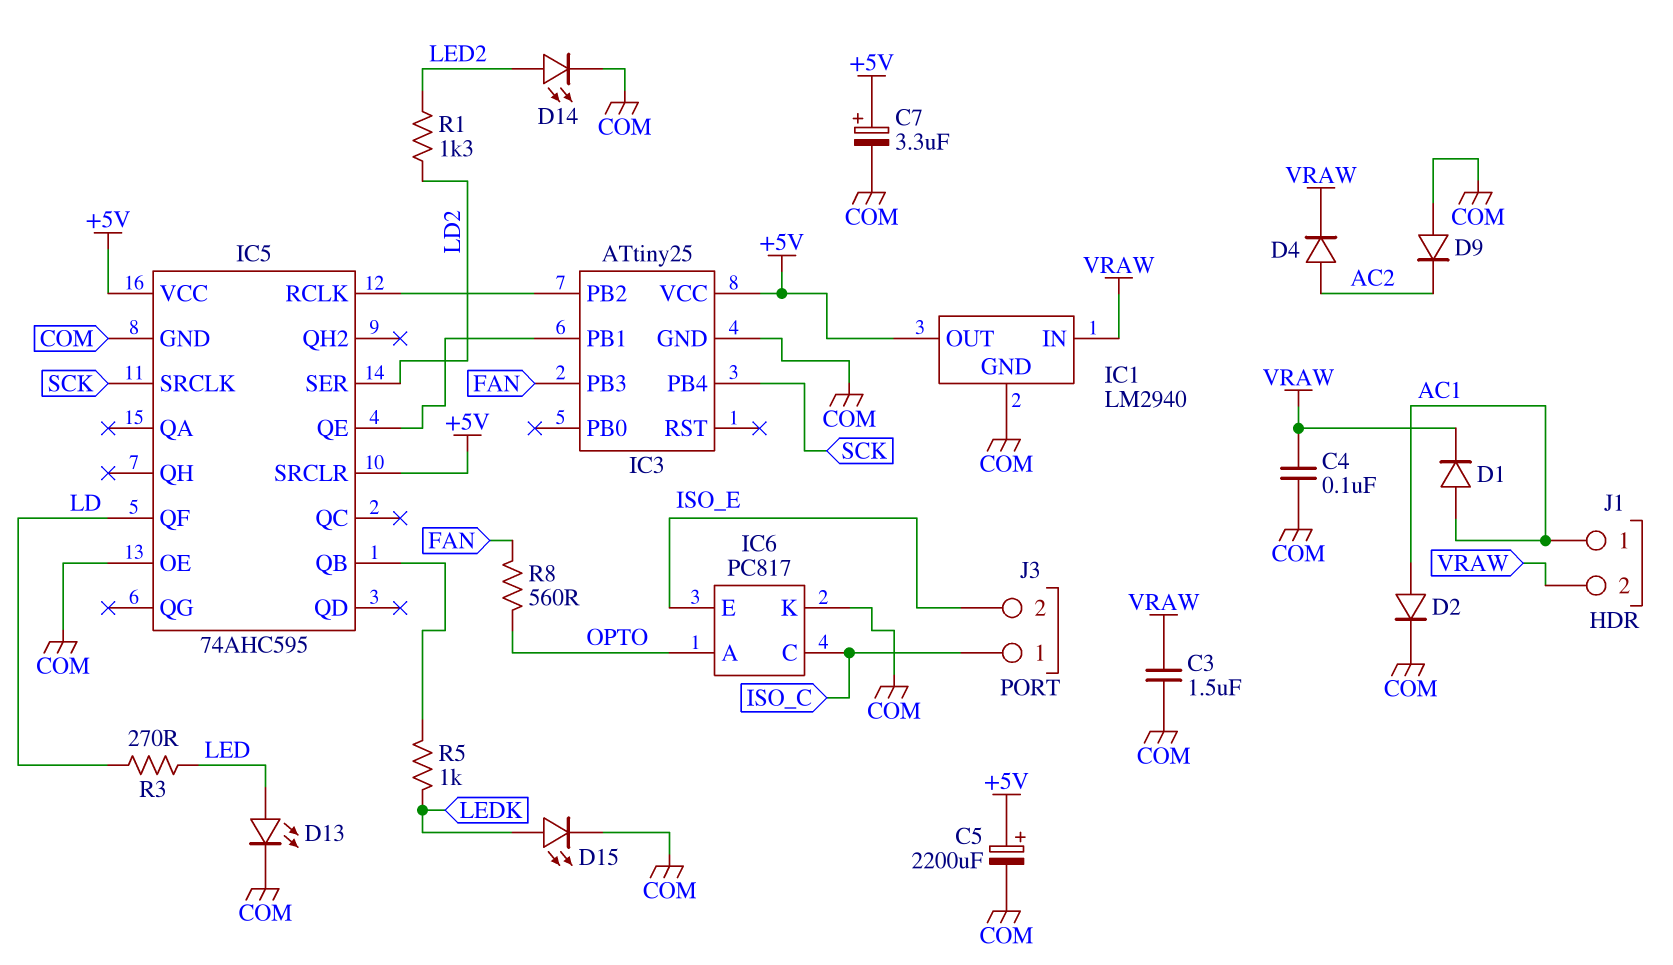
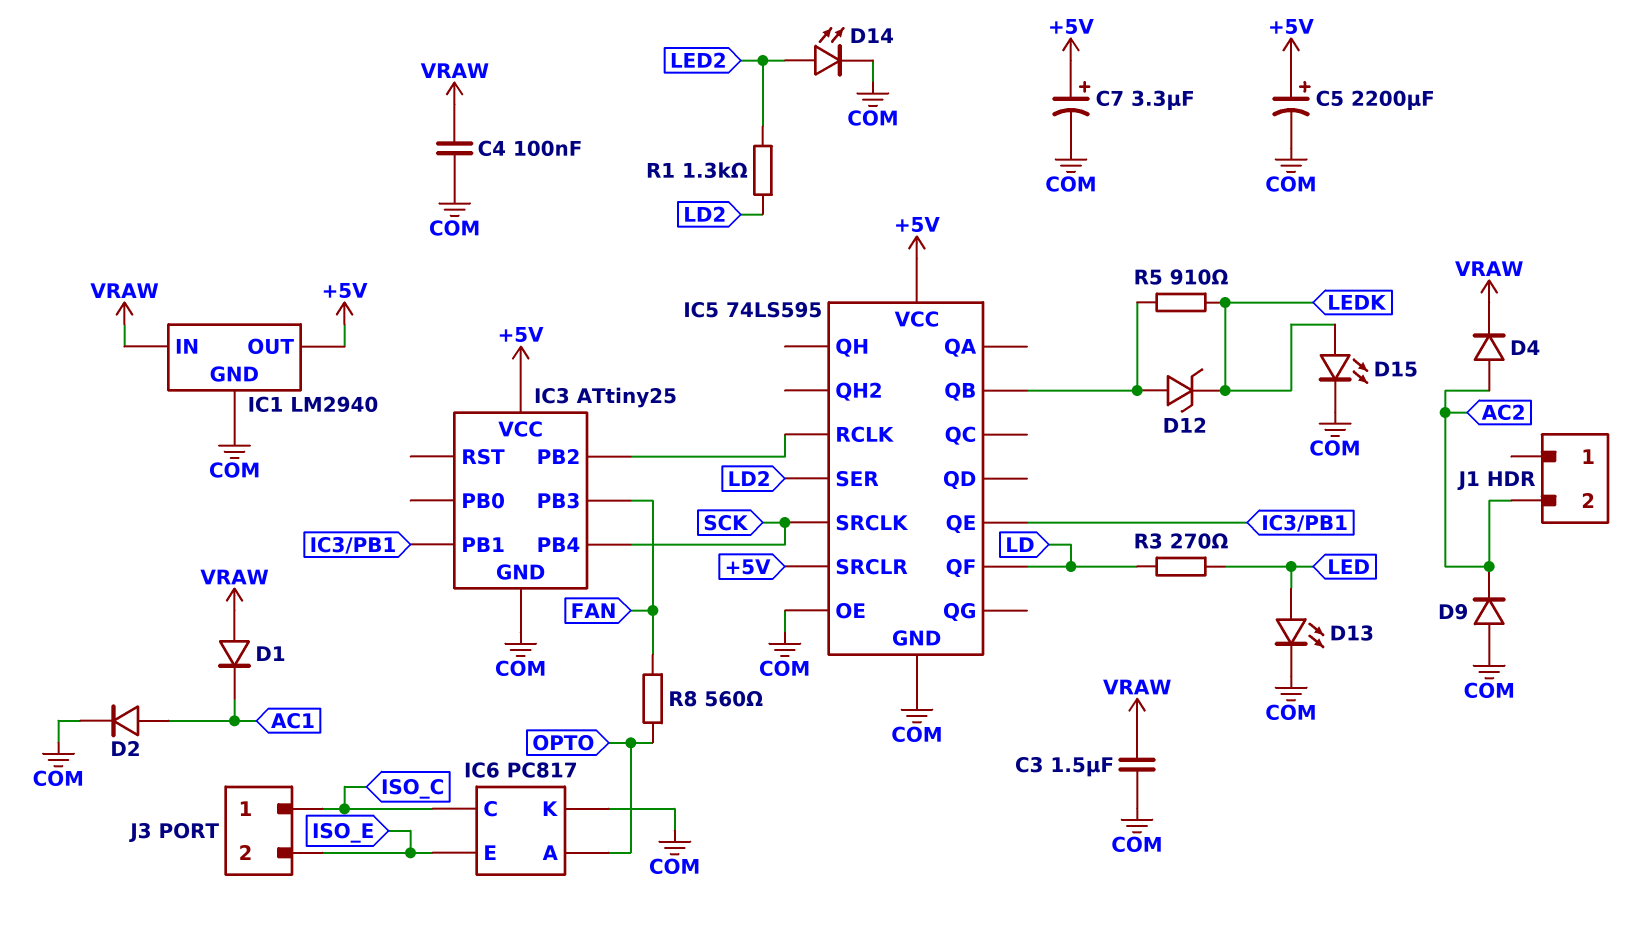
D1: diode (A AC1, K VRAW) -> diode (A VRAW, K AC1)
D12: none -> zener (A IC5/QB, K LEDK)
IC5: 74AHC595 -> 74LS595
J1 pin 1: AC1 -> none
J1 pin 2: VRAW -> AC2
R5: 1k (IC5/QB, LEDK) -> 910 (IC5/QB, LEDK)

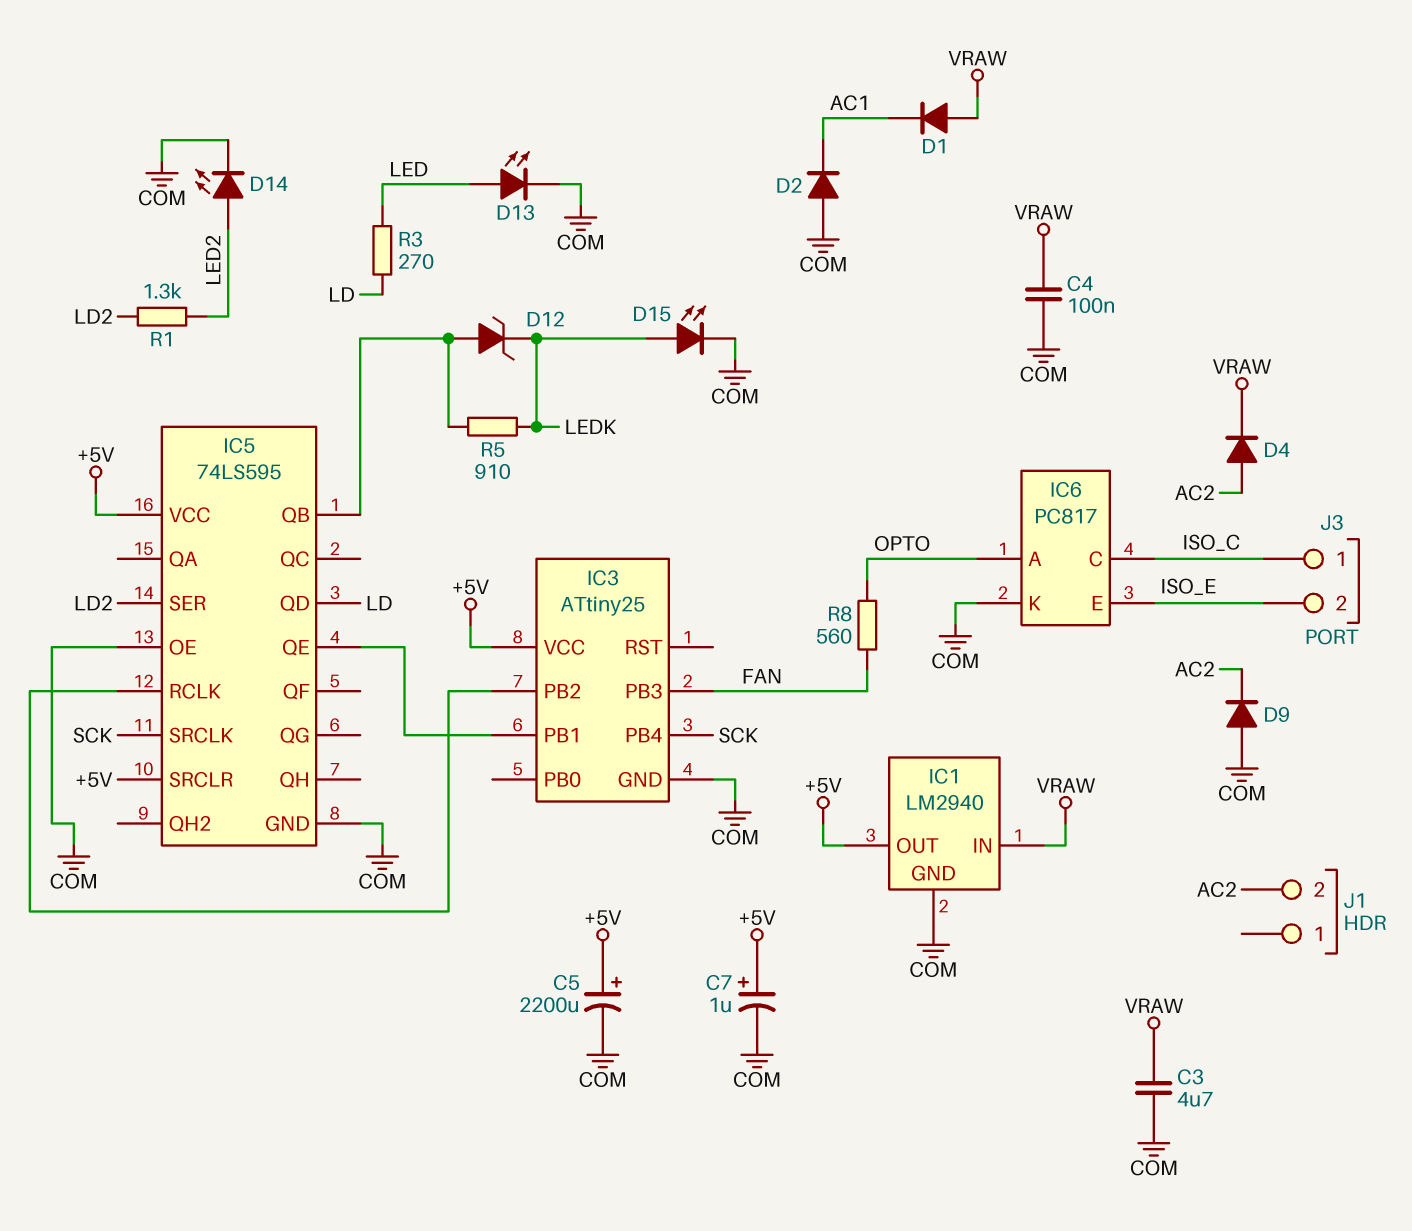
C3: 1.5uF (COM, VRAW) -> 4.7uF (COM, VRAW)
C7: 3.3uF (plus +5V, minus COM) -> 1uF (plus +5V, minus COM)
D2: diode (A AC1, K COM) -> diode (A COM, K AC1)
IC5 pin QD: none -> LD
IC5 pin QF: LD -> none

